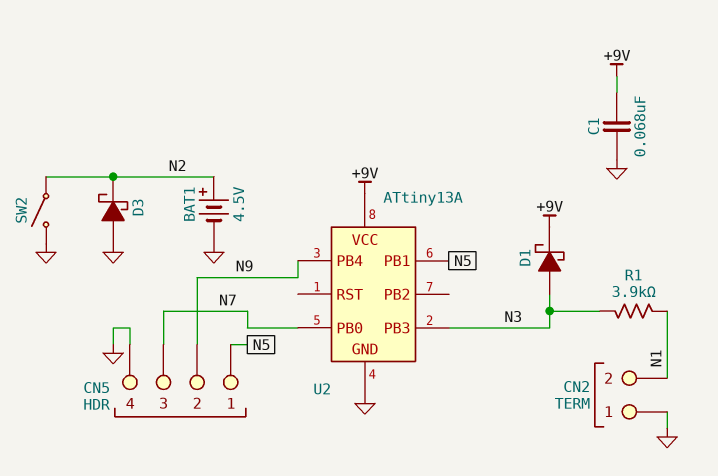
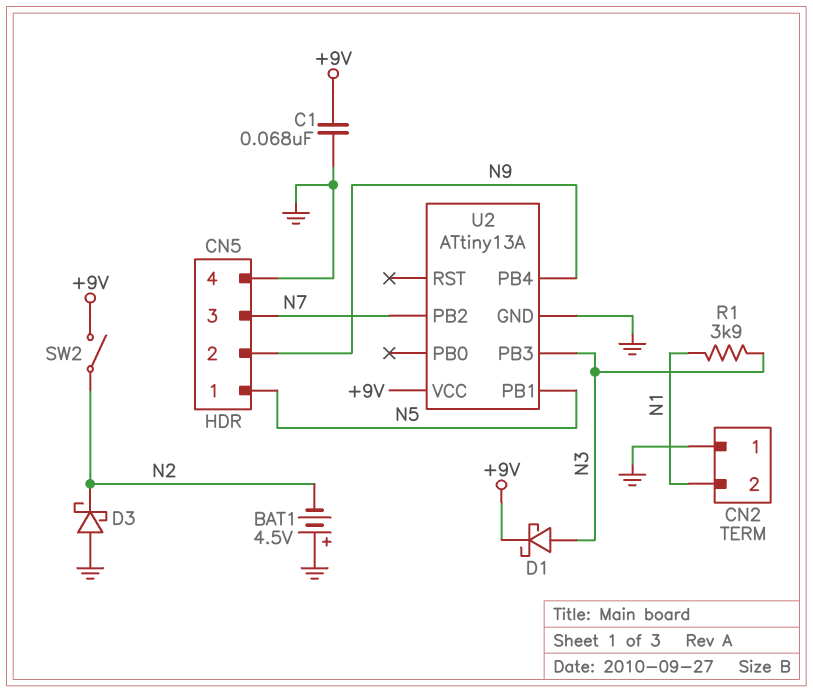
BAT1: 4.5V (plus N2, minus GND) -> 4.5V (plus GND, minus N2)
SW2: switch (GND, N2) -> switch (+9V, N2)
U2 pin PB0: N7 -> none
U2 pin PB2: none -> N7

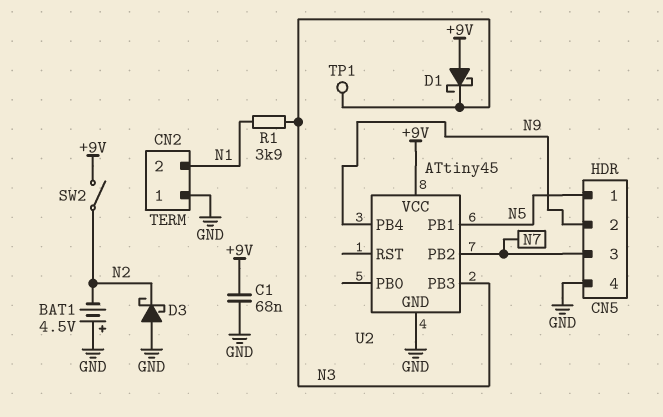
D1: schottky (A N3, K +9V) -> schottky (A +9V, K N3)
TP1: none -> test point (N3)
U2: ATtiny13A -> ATtiny45

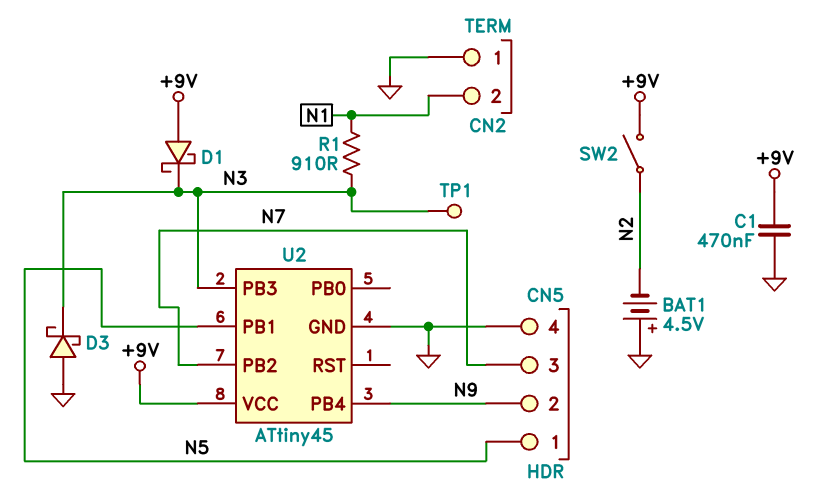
C1: 68nF (+9V, GND) -> 470nF (+9V, GND)
D3: schottky (A GND, K N2) -> schottky (A GND, K N3)
R1: 3.9k (N1, N3) -> 910 (N1, N3)

